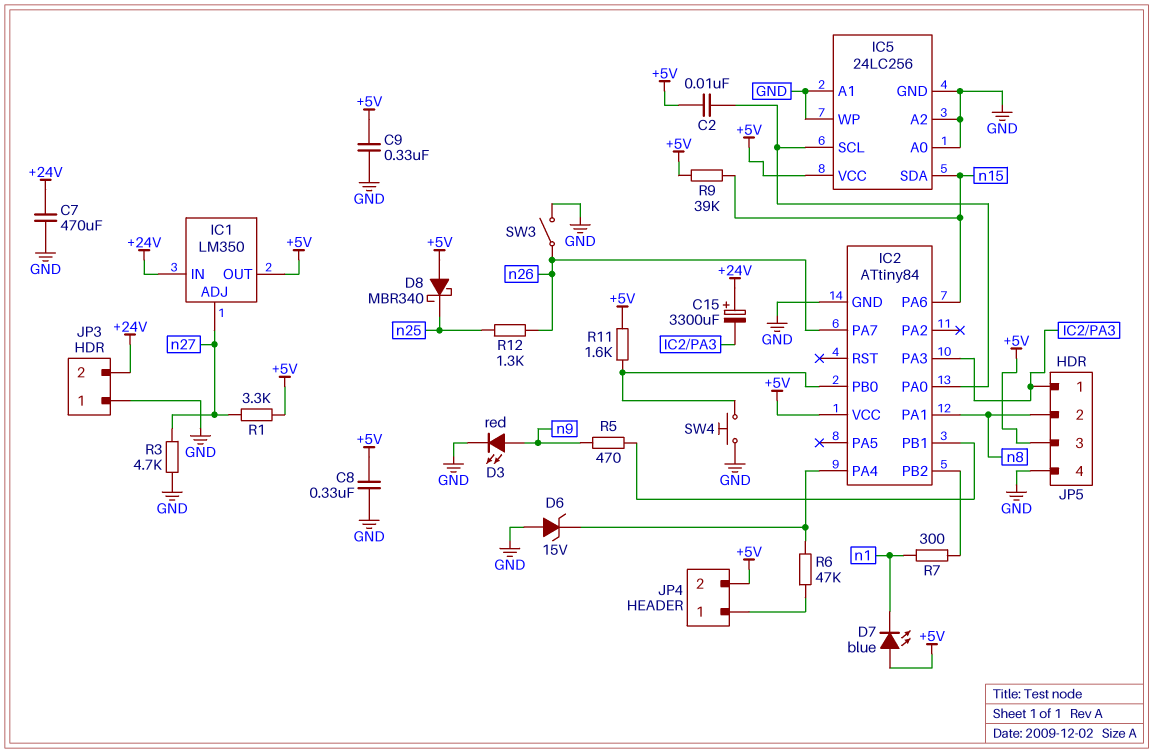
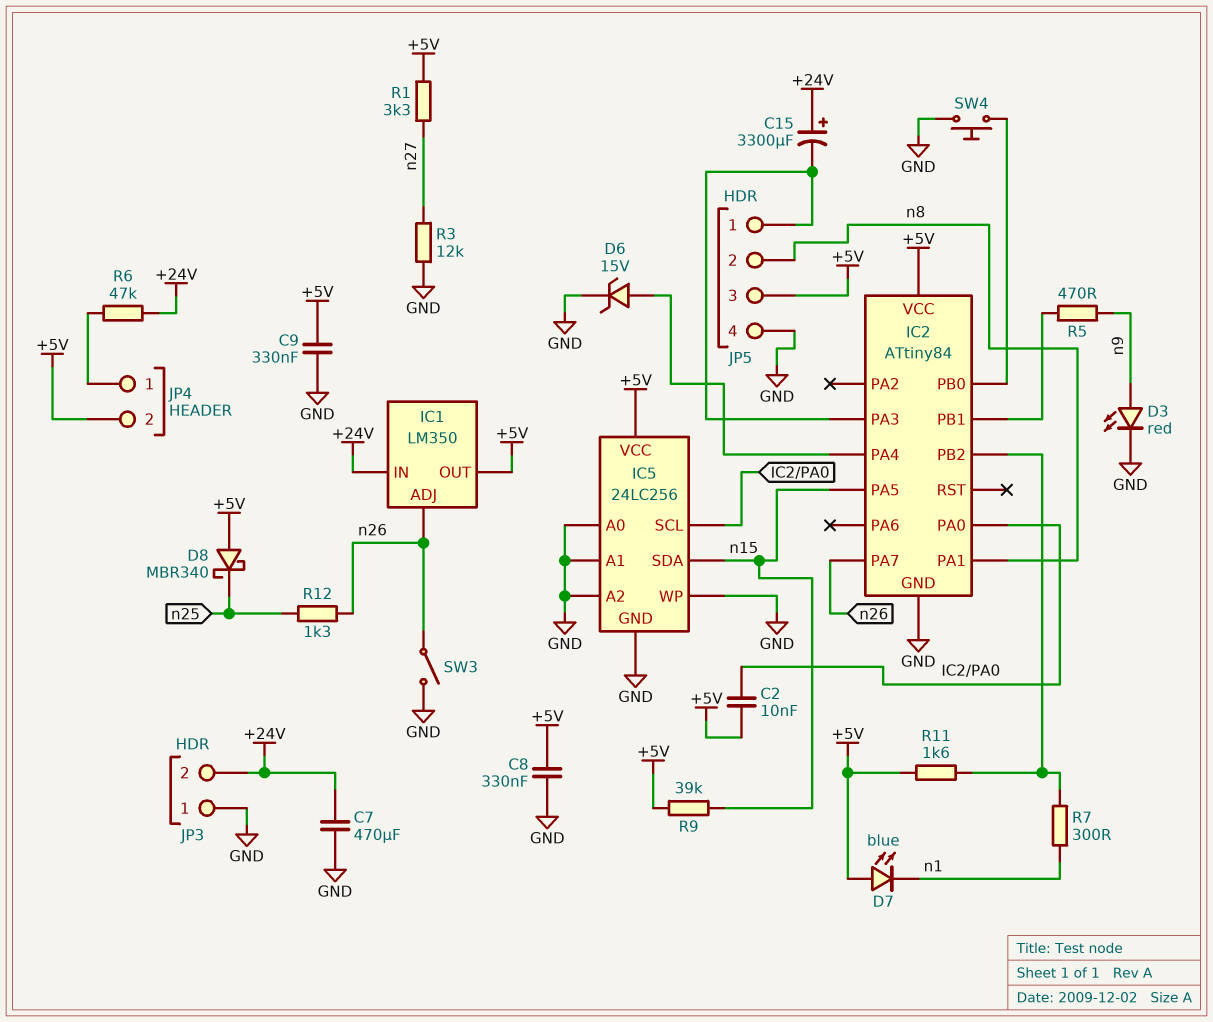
D6: zener 15V (A GND, K IC2/PA4) -> zener 15V (A IC2/PA4, K GND)
IC1 pin ADJ: n27 -> n26
IC2 pin PA5: none -> n15
IC2 pin PA6: n15 -> none
R3: 4.7k (GND, n27) -> 12k (GND, n27)
R6: 47k (IC2/PA4, JP4/1) -> 47k (+24V, JP4/1)
R11: 1.6k (+5V, IC2/PB0) -> 1.6k (+5V, IC2/PB2)

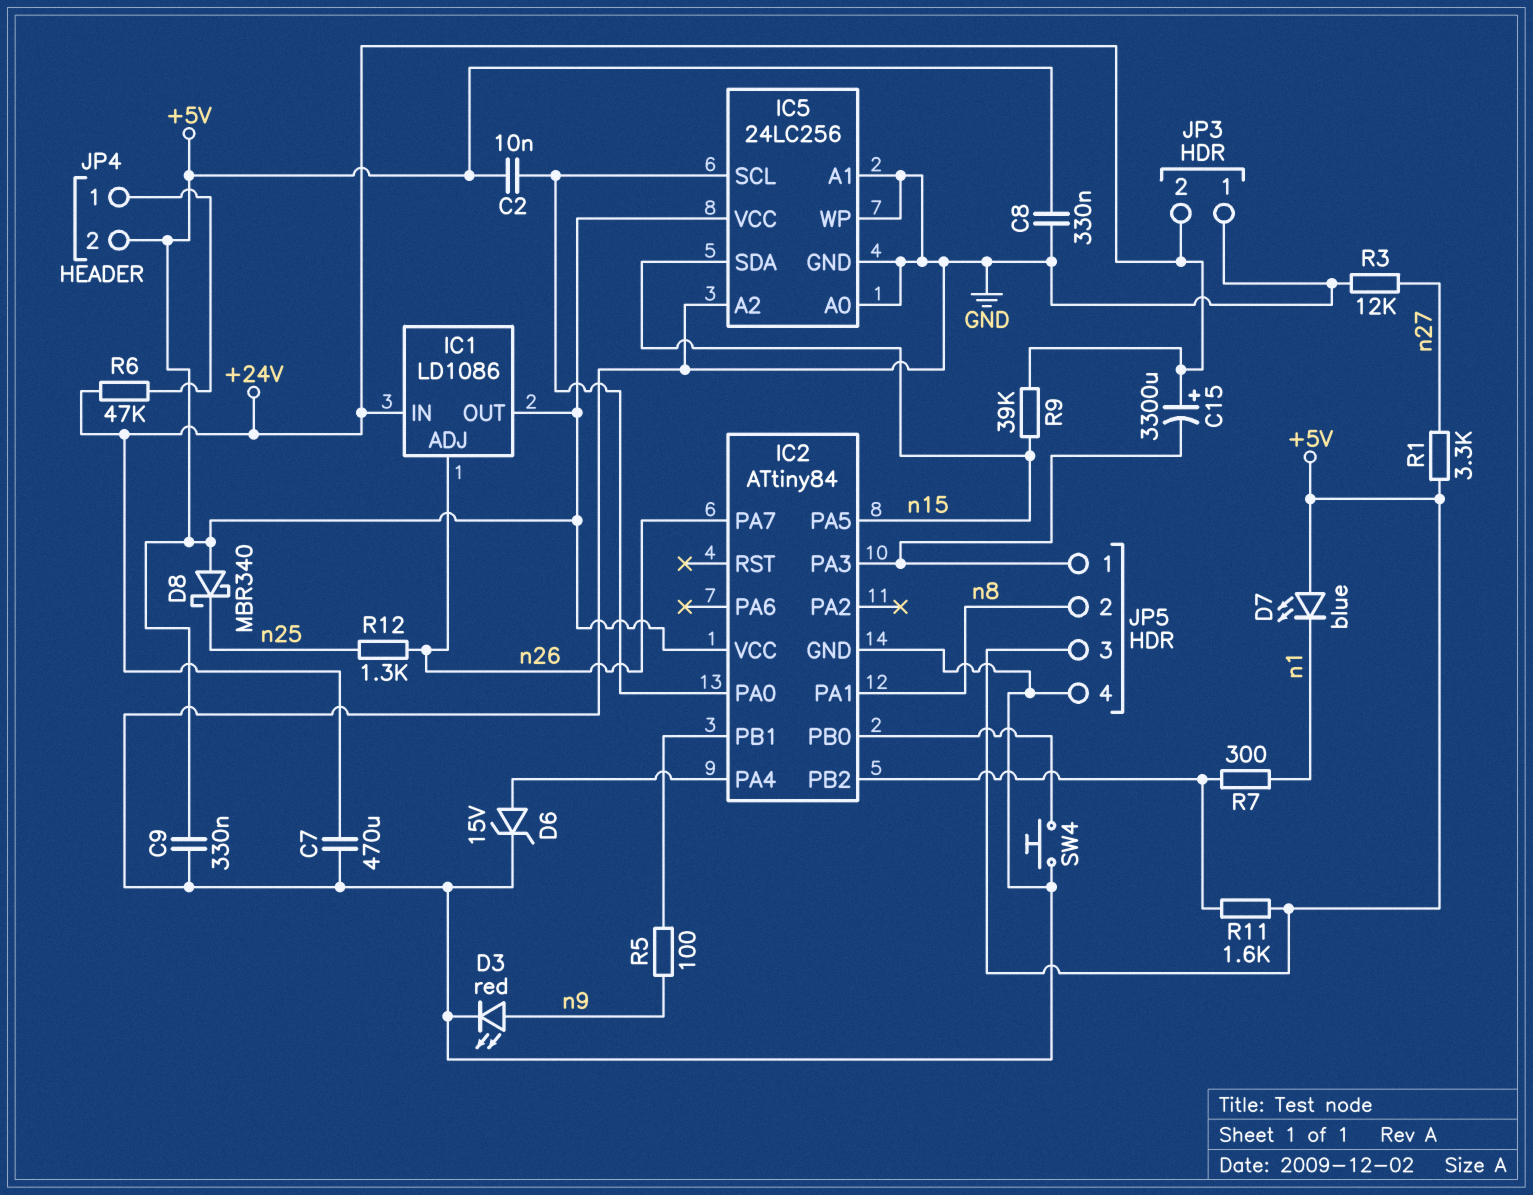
IC1: LM350 -> LD1086
R5: 470 (IC2/PB1, n9) -> 100 (IC2/PB1, n9)
R9: 39k (+5V, n15) -> 39k (+24V, n15)
SW3: switch (GND, n26) -> none

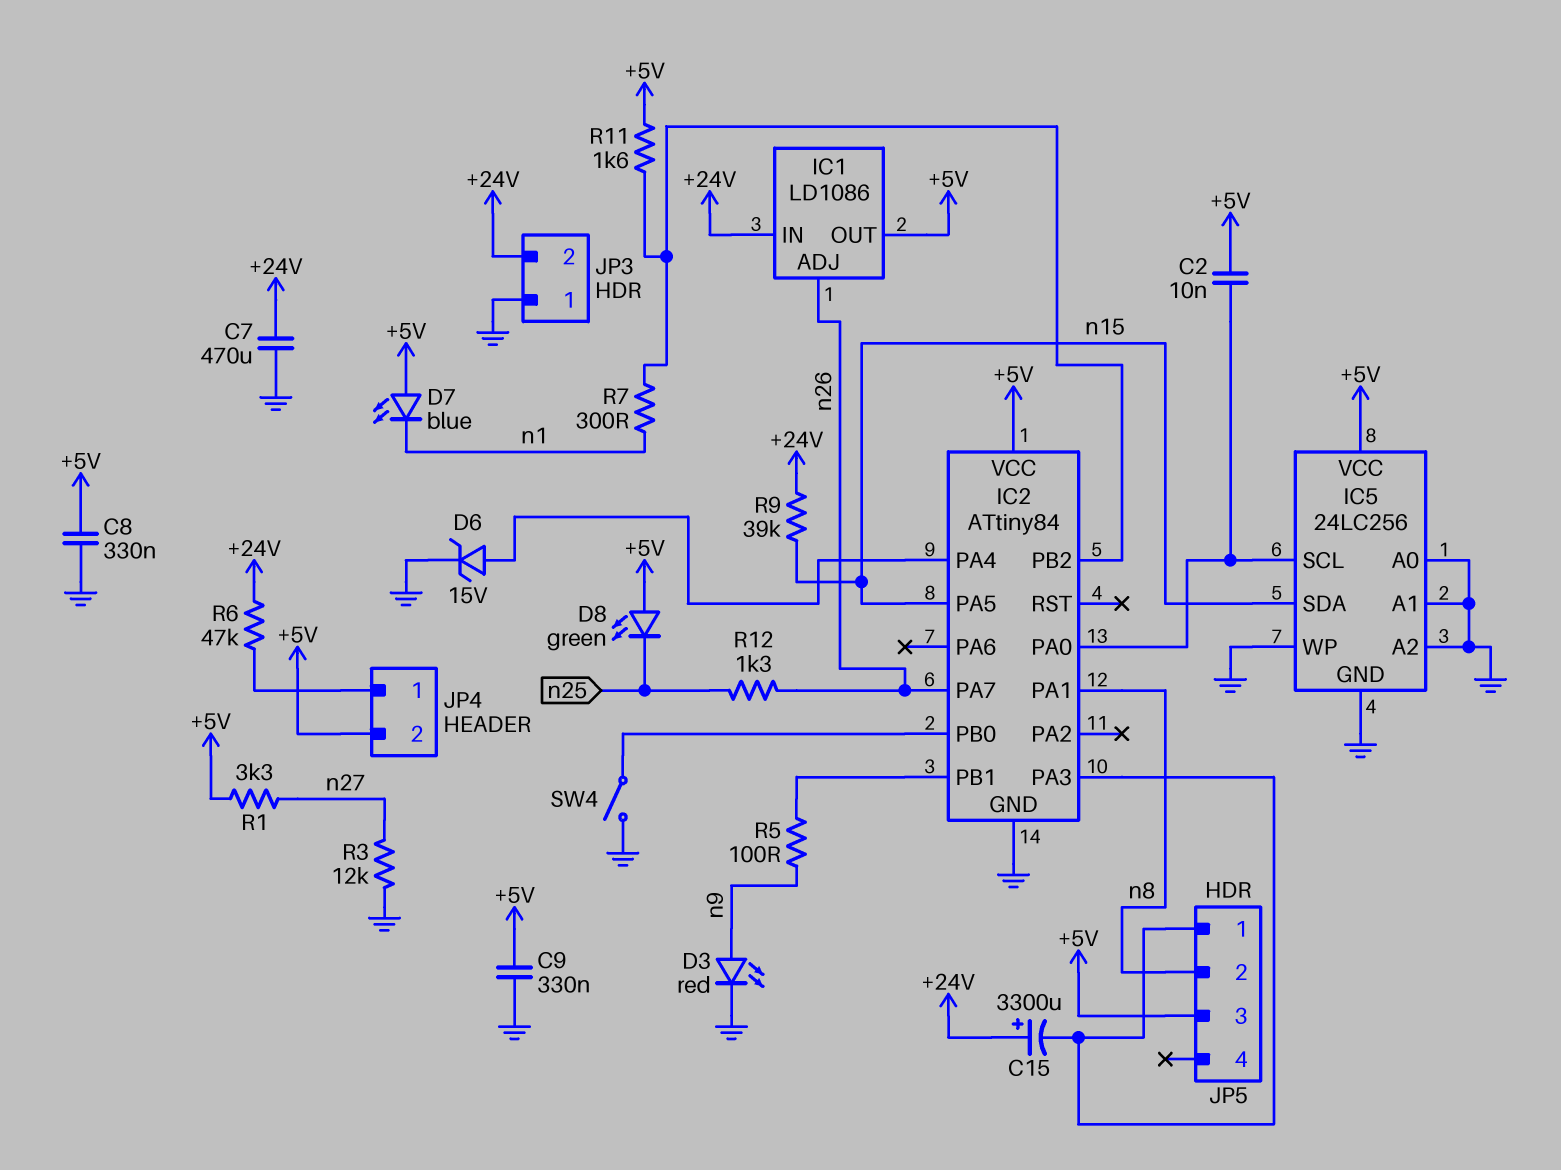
D8: schottky MBR340 (A +5V, K n25) -> LED green (A +5V, K n25)
JP5 pin 4: GND -> none
SW4: button (GND, IC2/PB0) -> switch (GND, IC2/PB0)

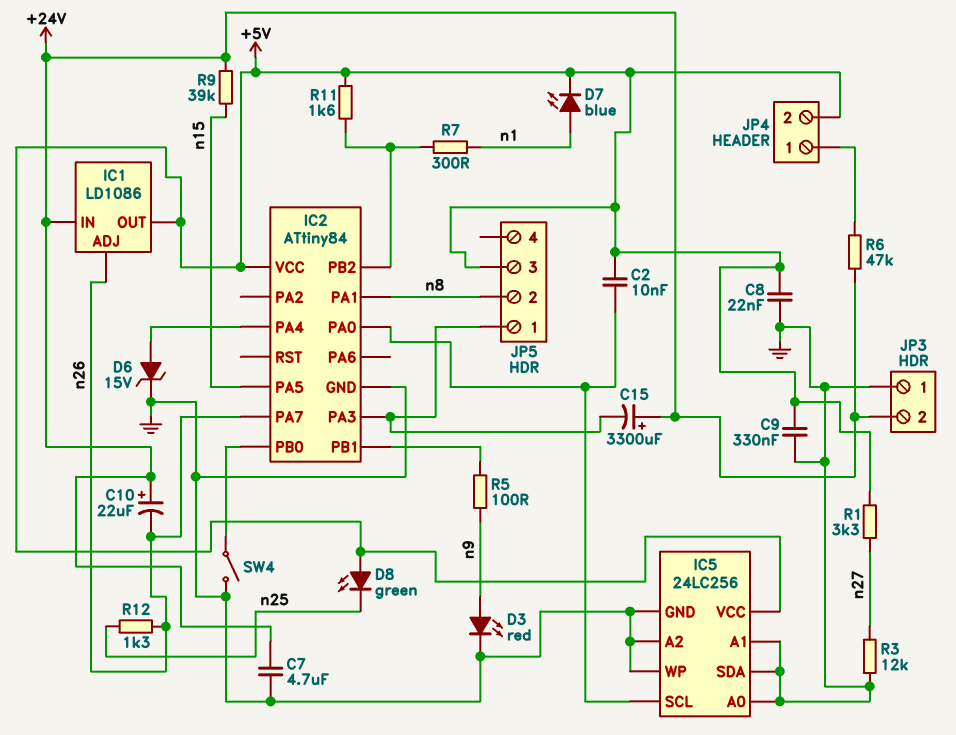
C7: 470uF (+24V, GND) -> 4.7uF (+24V, GND)
C8: 330nF (+5V, GND) -> 22nF (+5V, GND)
C10: none -> 22uF (plus +24V, minus n26)
D7: LED blue (A +5V, K n1) -> LED blue (A n1, K +5V)
IC5 pin SDA: n15 -> GND

